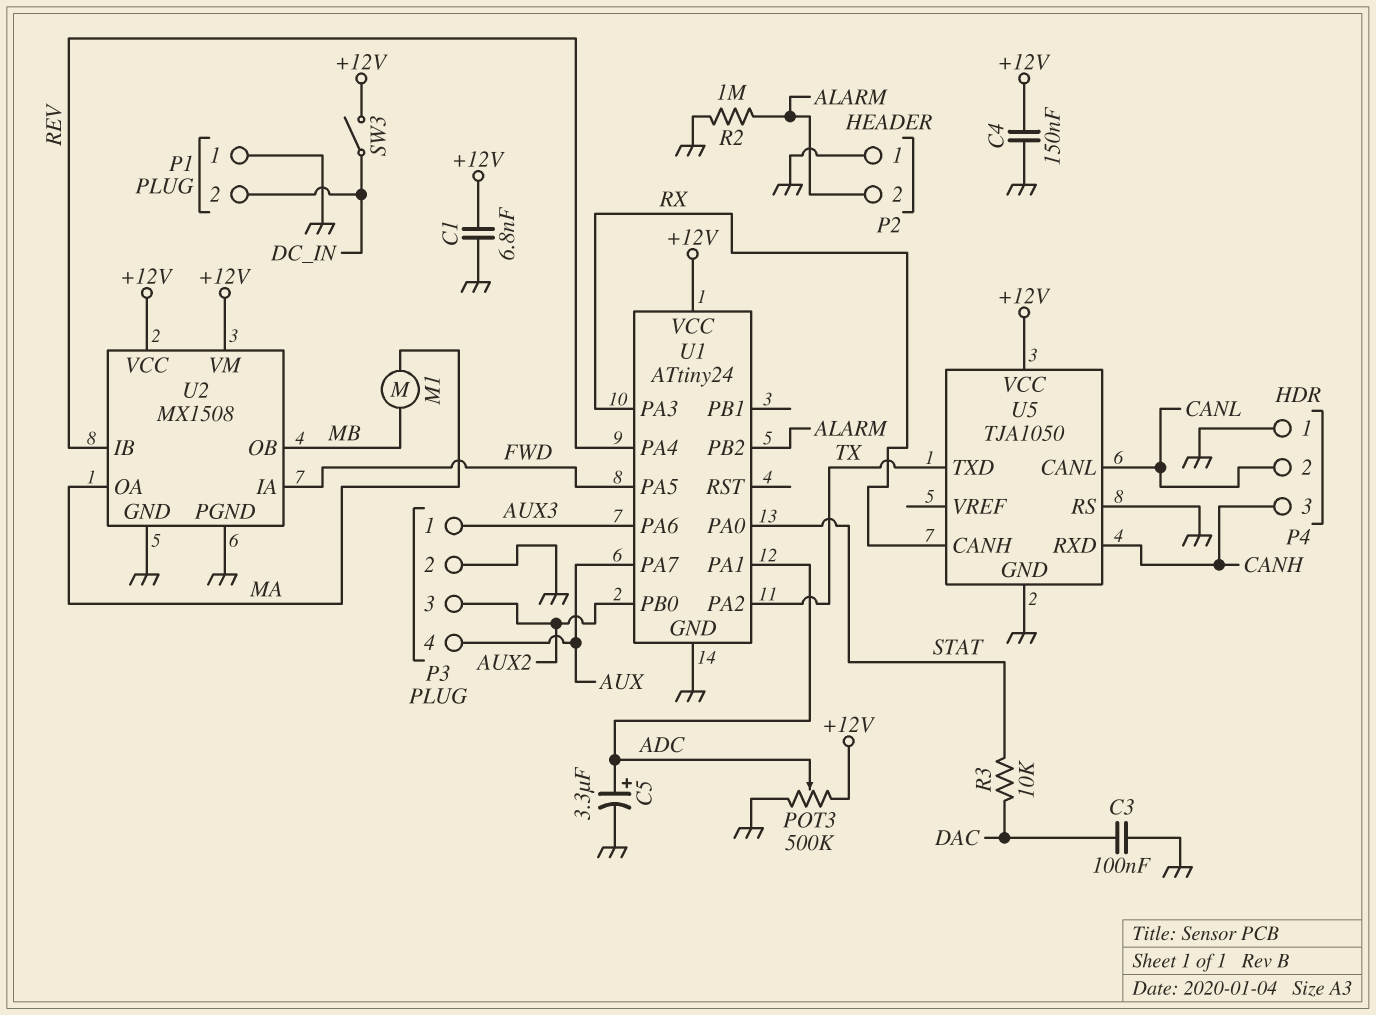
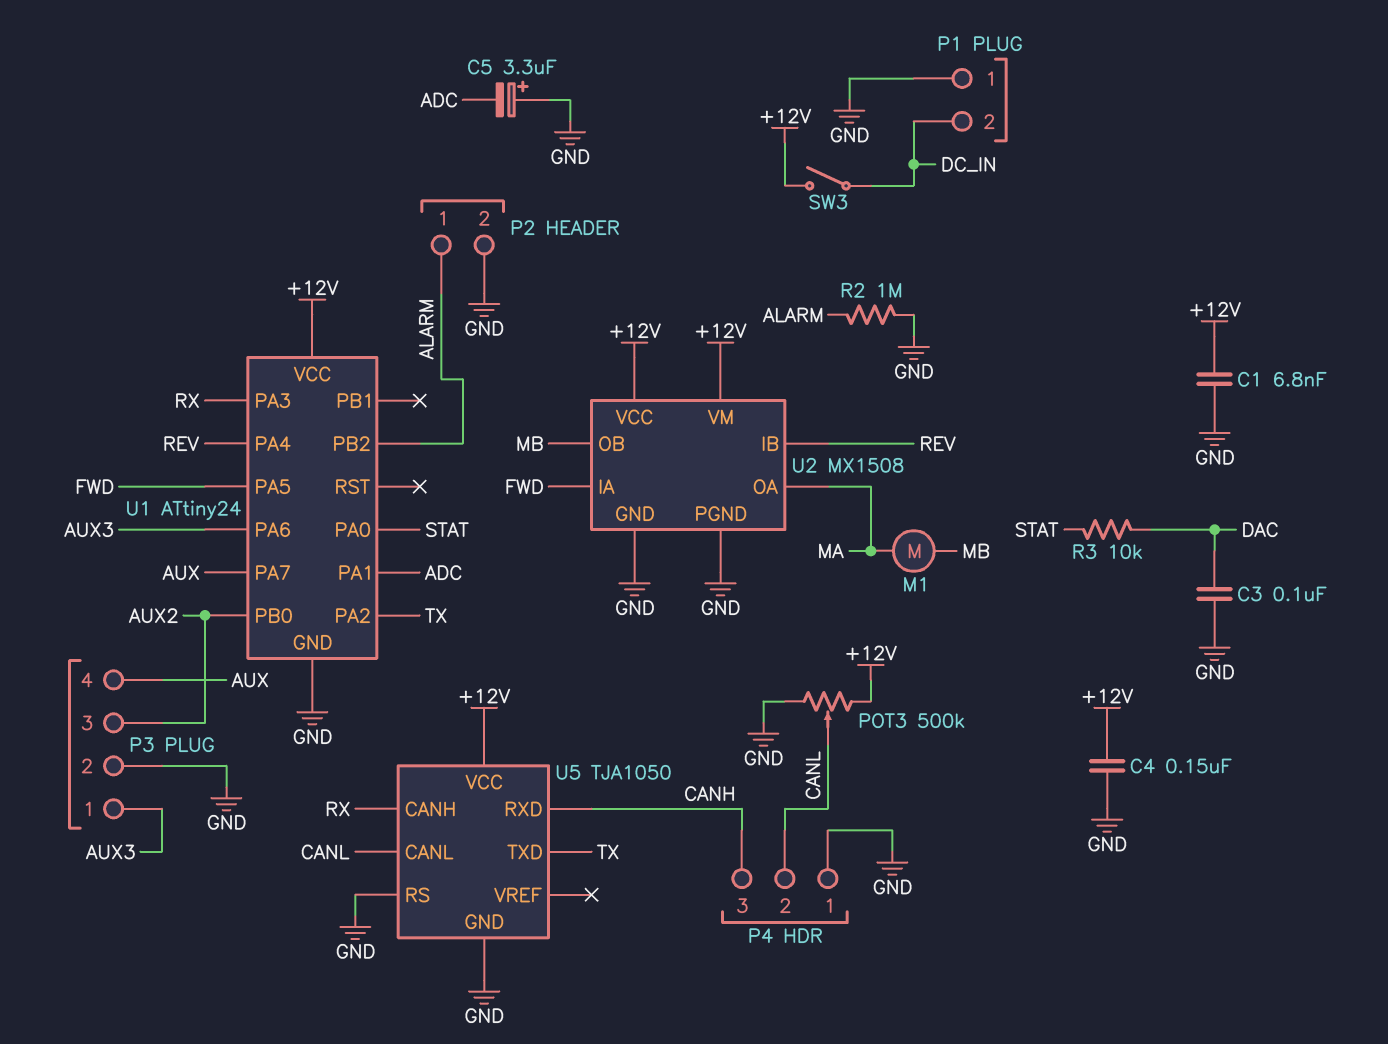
C5: 3.3uF (plus ADC, minus GND) -> 3.3uF (plus GND, minus ADC)
P2 pin 1: GND -> ALARM
P2 pin 2: ALARM -> GND
POT3: 500k (+12V, GND, wiper ADC) -> 500k (+12V, GND, wiper CANL)

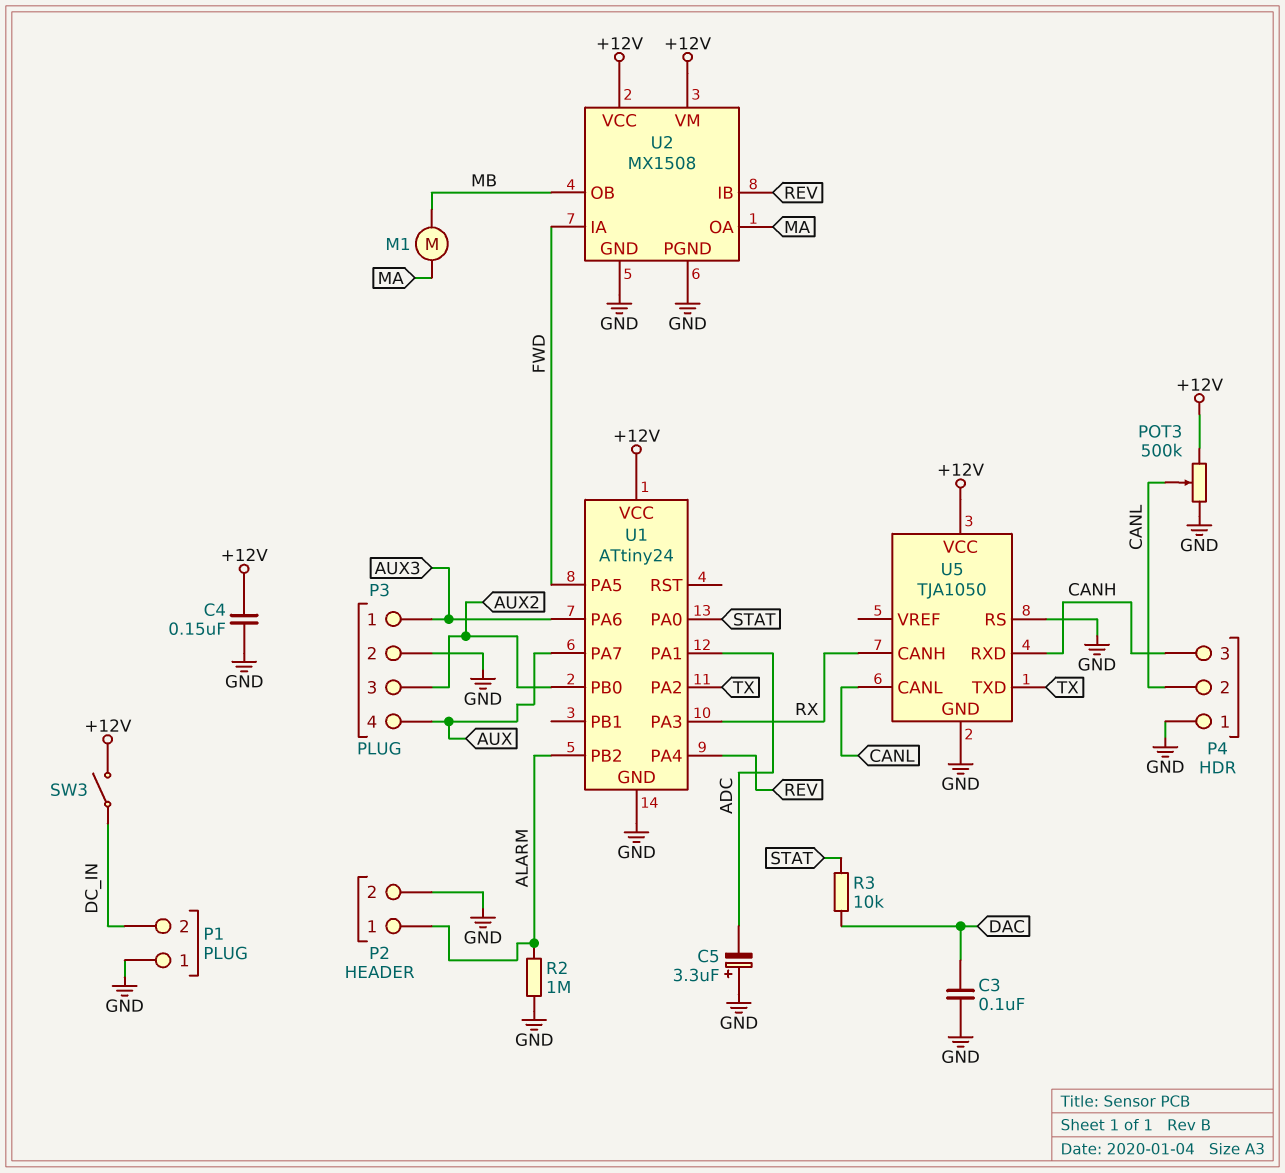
C1: 6.8nF (+12V, GND) -> none

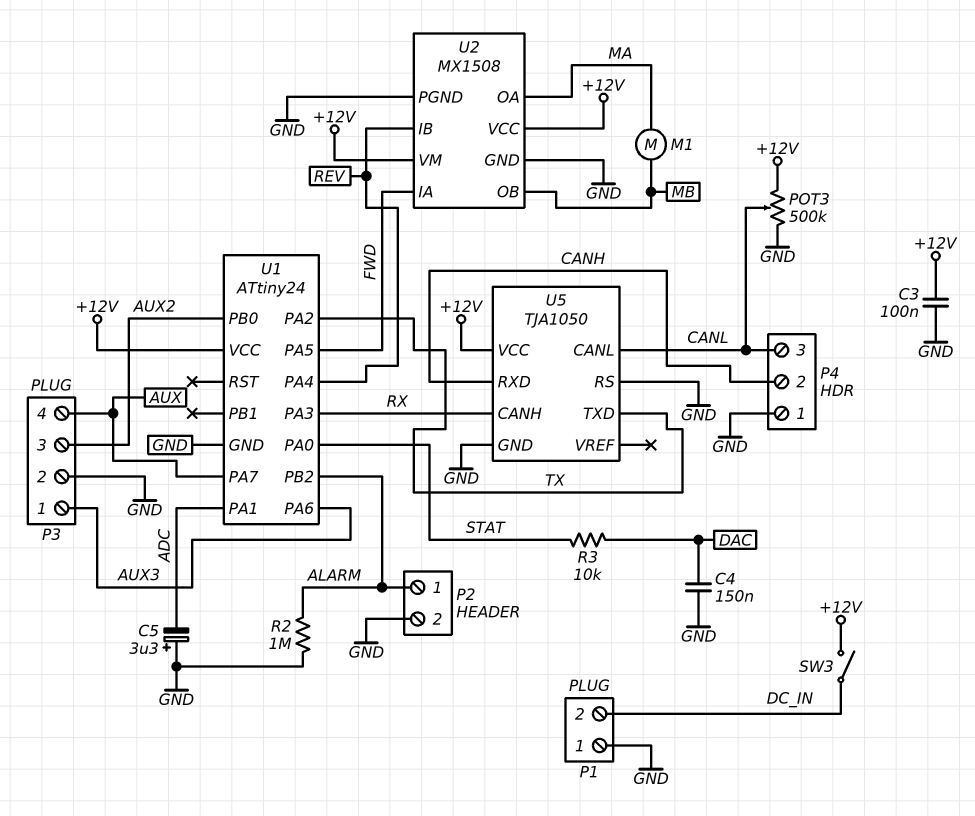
C3: 100nF (DAC, GND) -> 100nF (+12V, GND)
C4: 150nF (+12V, GND) -> 150nF (DAC, GND)
P4 pin 2: CANL -> CANH
P4 pin 3: CANH -> CANL

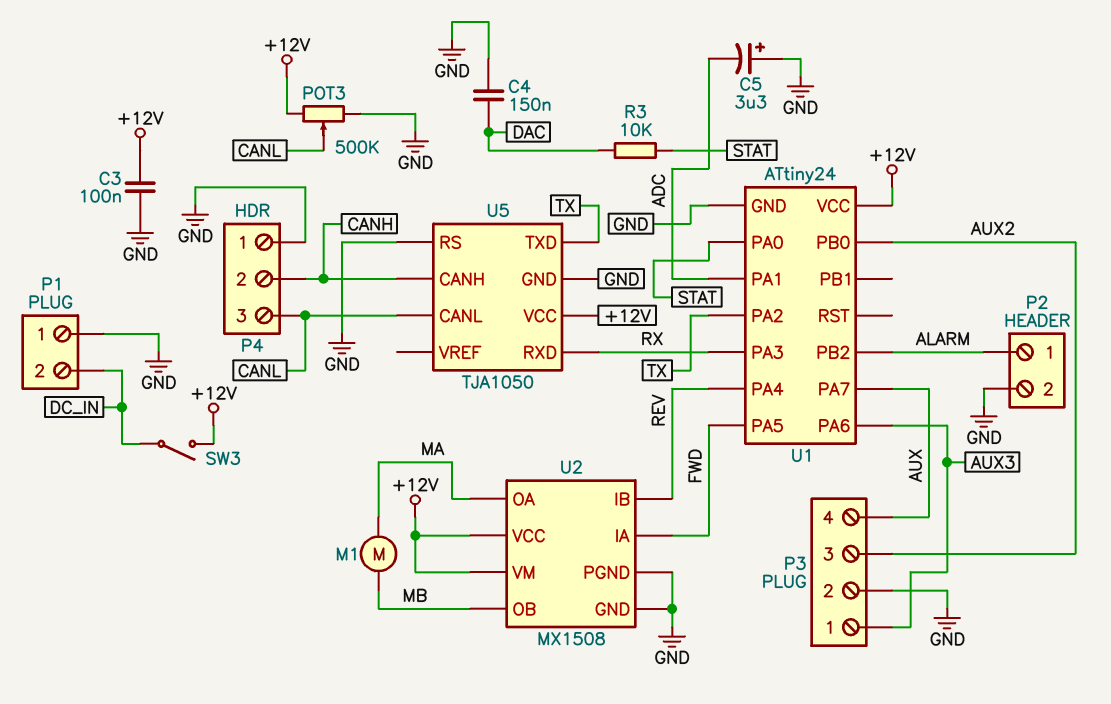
R2: 1M (ALARM, GND) -> none
U5 pin CANH: RX -> CANH
U5 pin RXD: CANH -> RX

